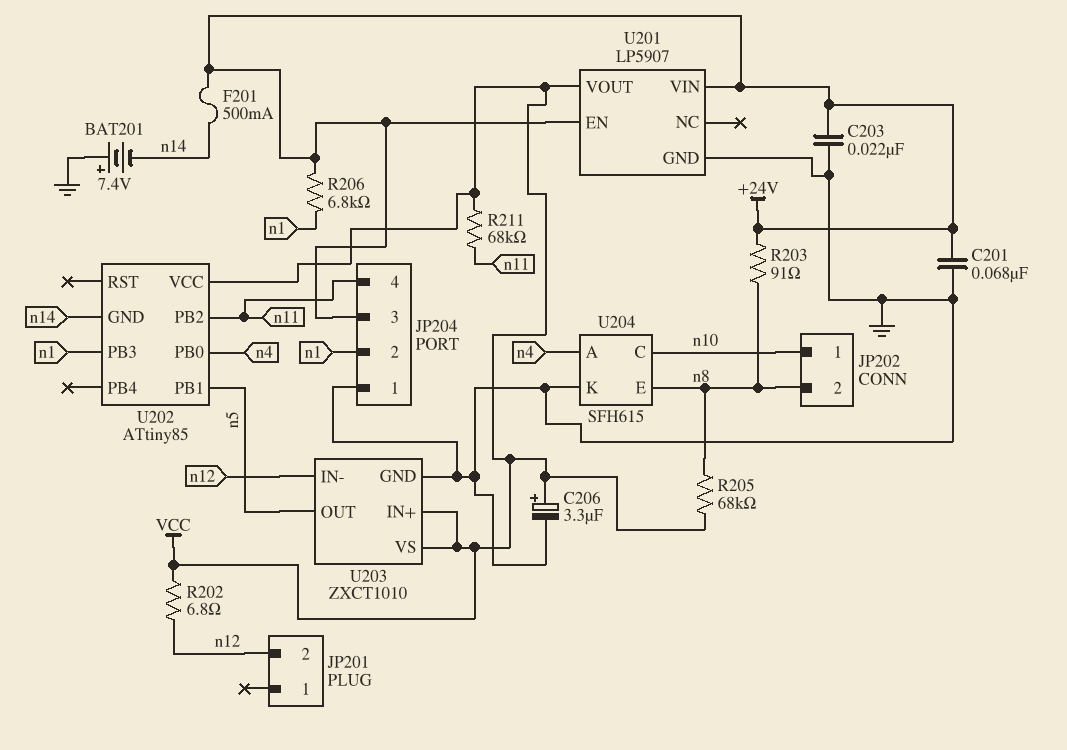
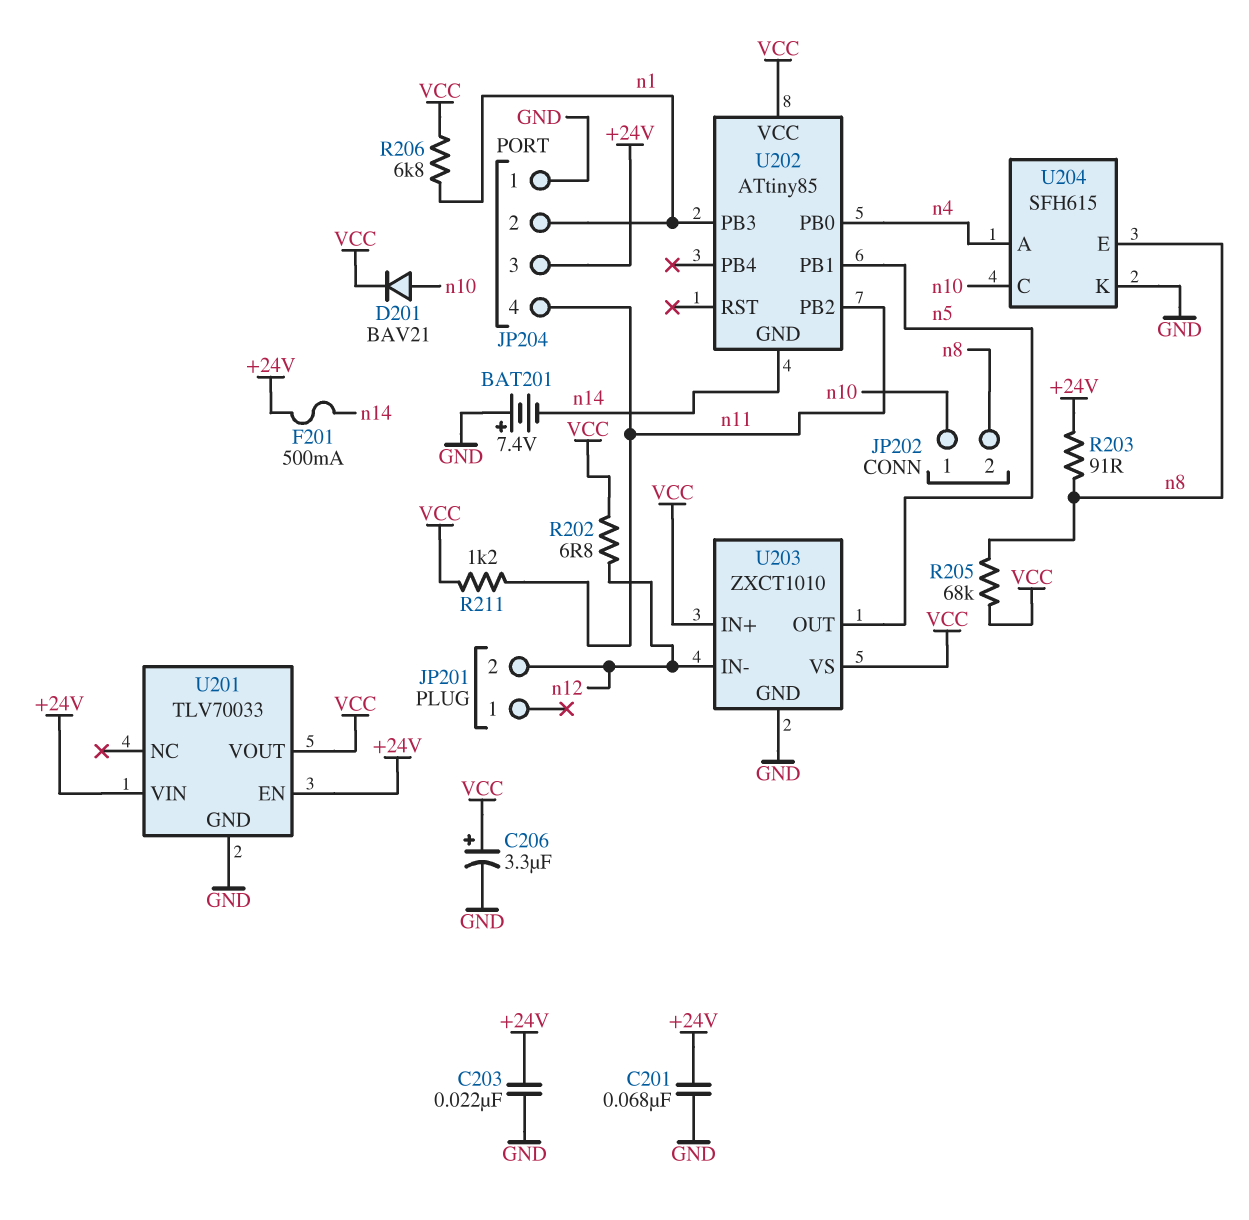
D201: none -> diode BAV21 (A n10, K VCC)
R206: 6.8k (+24V, n1) -> 6.8k (VCC, n1)
R211: 68k (VCC, n11) -> 1.2k (VCC, n11)
U201: LP5907 -> TLV70033

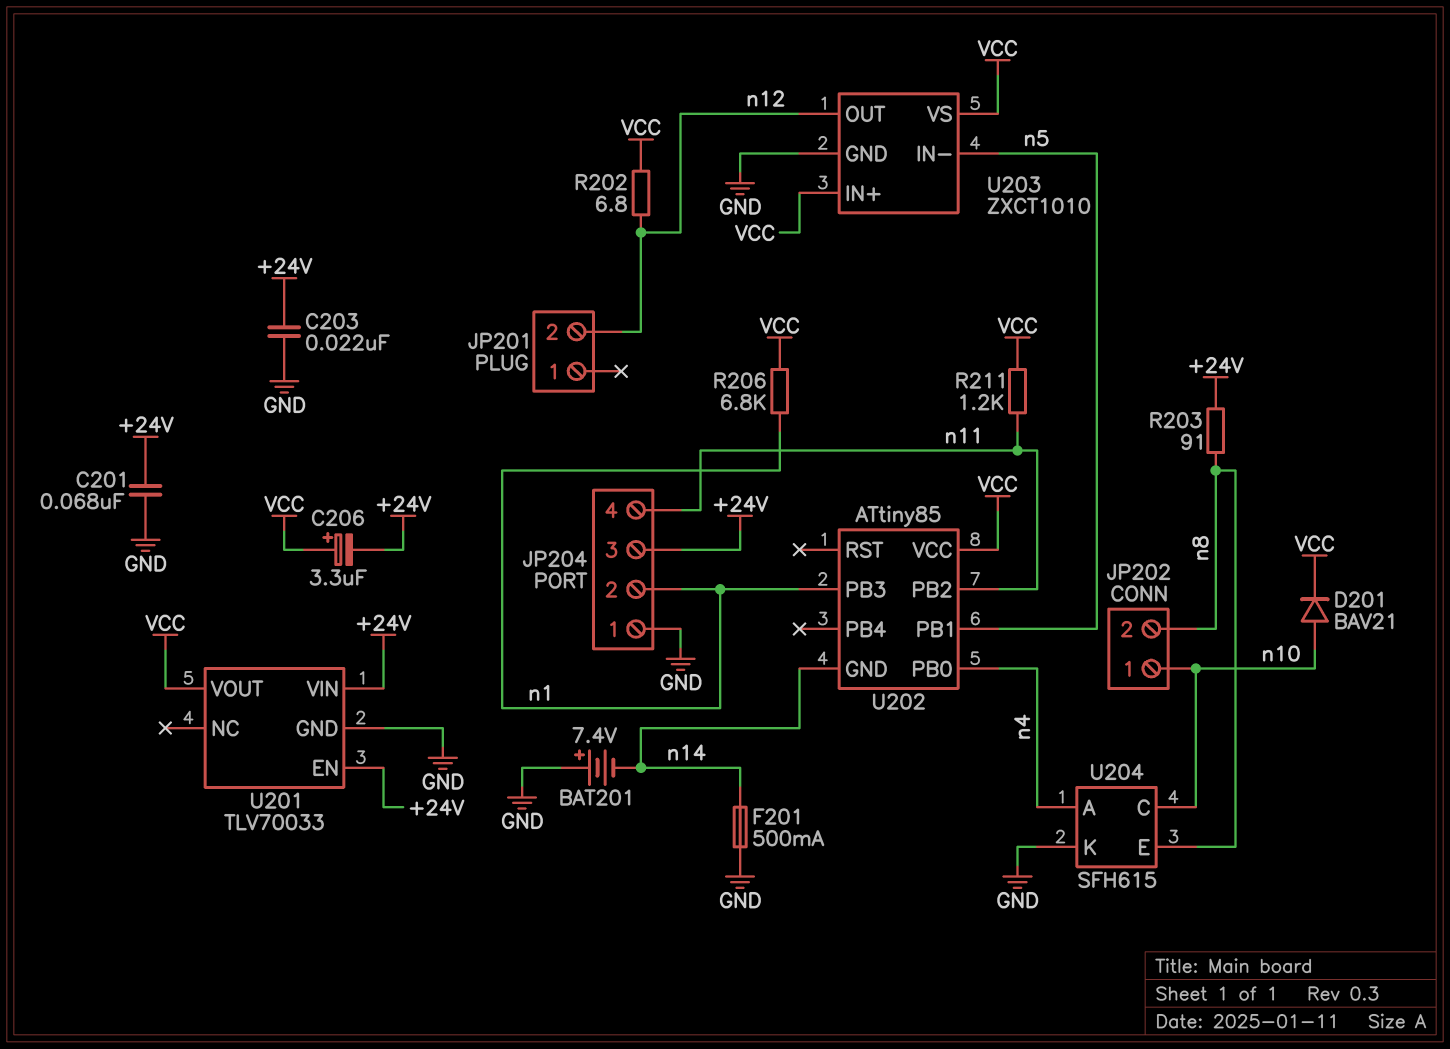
C206: 3.3uF (plus VCC, minus GND) -> 3.3uF (plus VCC, minus +24V)
F201: 500mA (+24V, n14) -> 500mA (GND, n14)
R205: 68k (VCC, n8) -> none
U203 pin IN-: n12 -> n5
U203 pin OUT: n5 -> n12

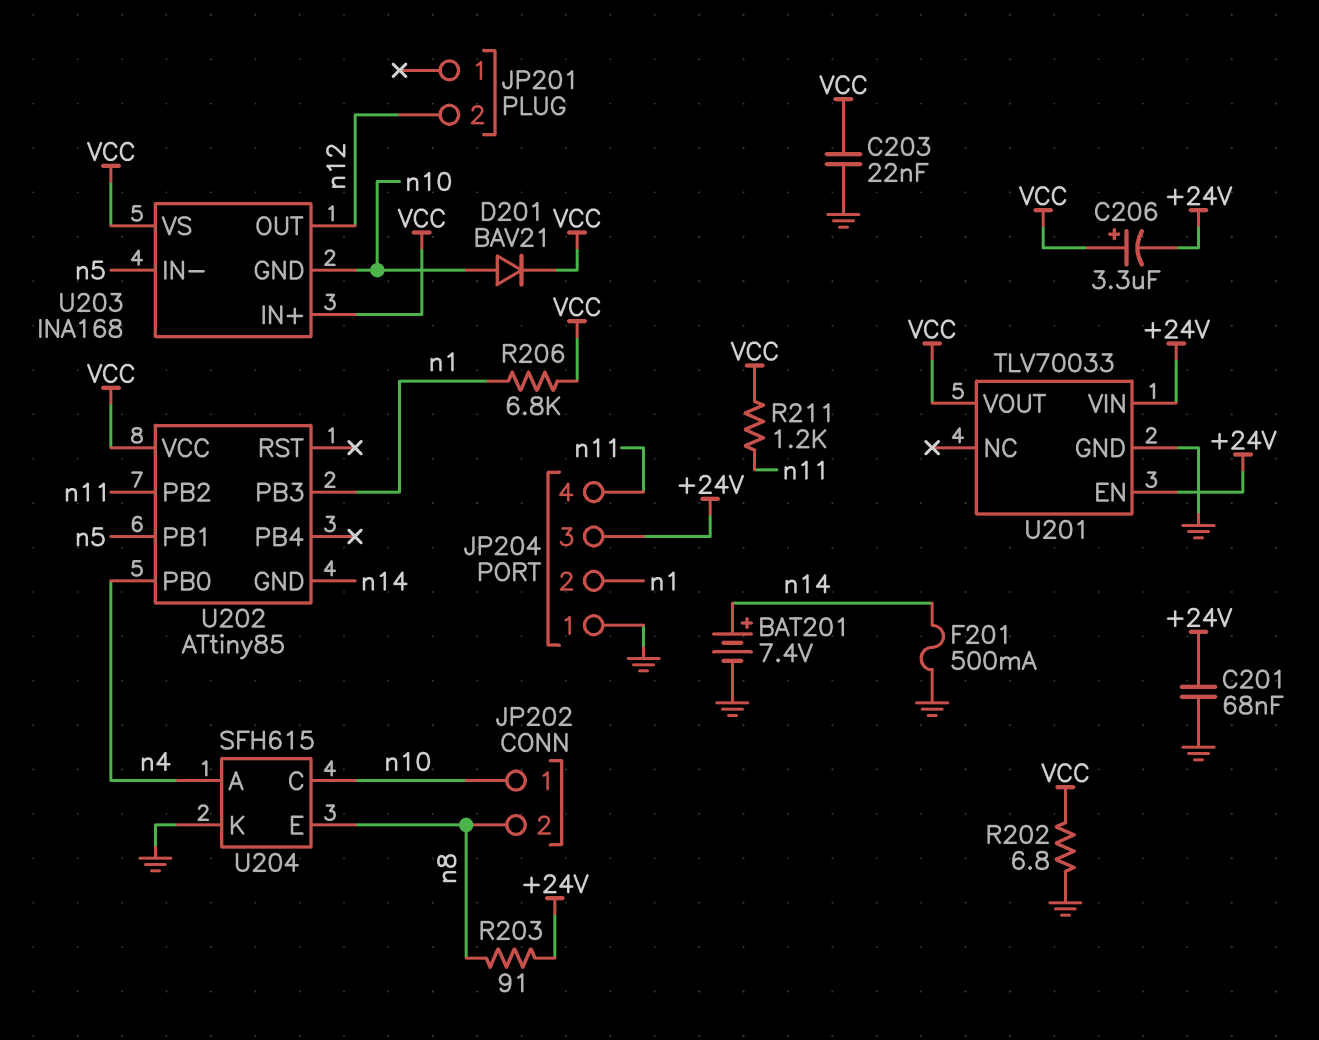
BAT201: 7.4V (plus GND, minus n14) -> 7.4V (plus n14, minus GND)
C203: 22nF (+24V, GND) -> 22nF (GND, VCC)
R202: 6.8 (VCC, n12) -> 6.8 (GND, VCC)
U203: ZXCT1010 -> INA168
U203 pin GND: GND -> n10

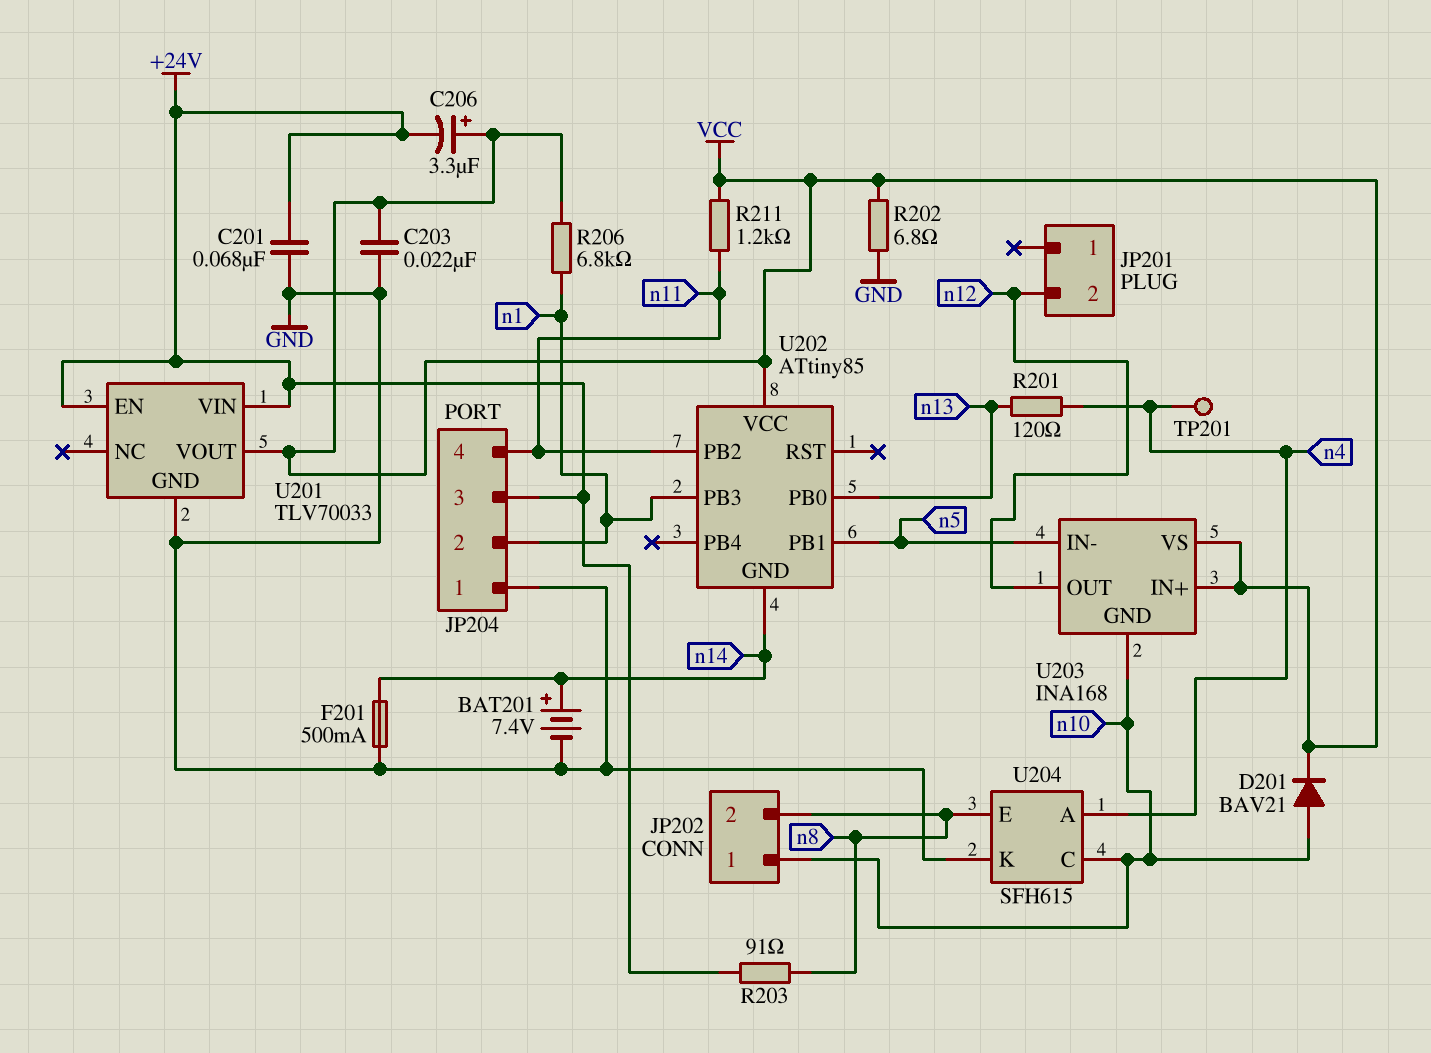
R201: none -> 120 (n4, n13)
TP201: none -> test point (n4)
U202 pin PB0: n4 -> n13

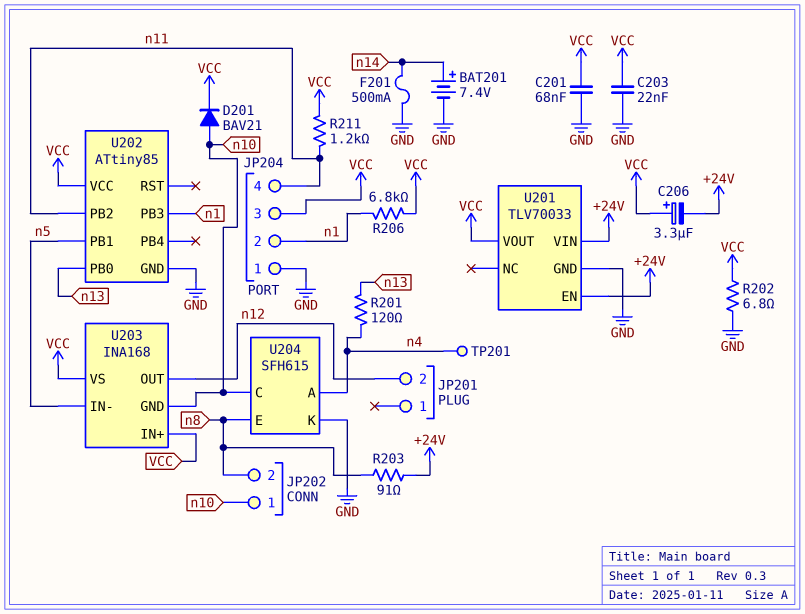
C201: 68nF (+24V, GND) -> 68nF (GND, VCC)
JP204 pin 3: +24V -> VCC
U202 pin GND: n14 -> GND

